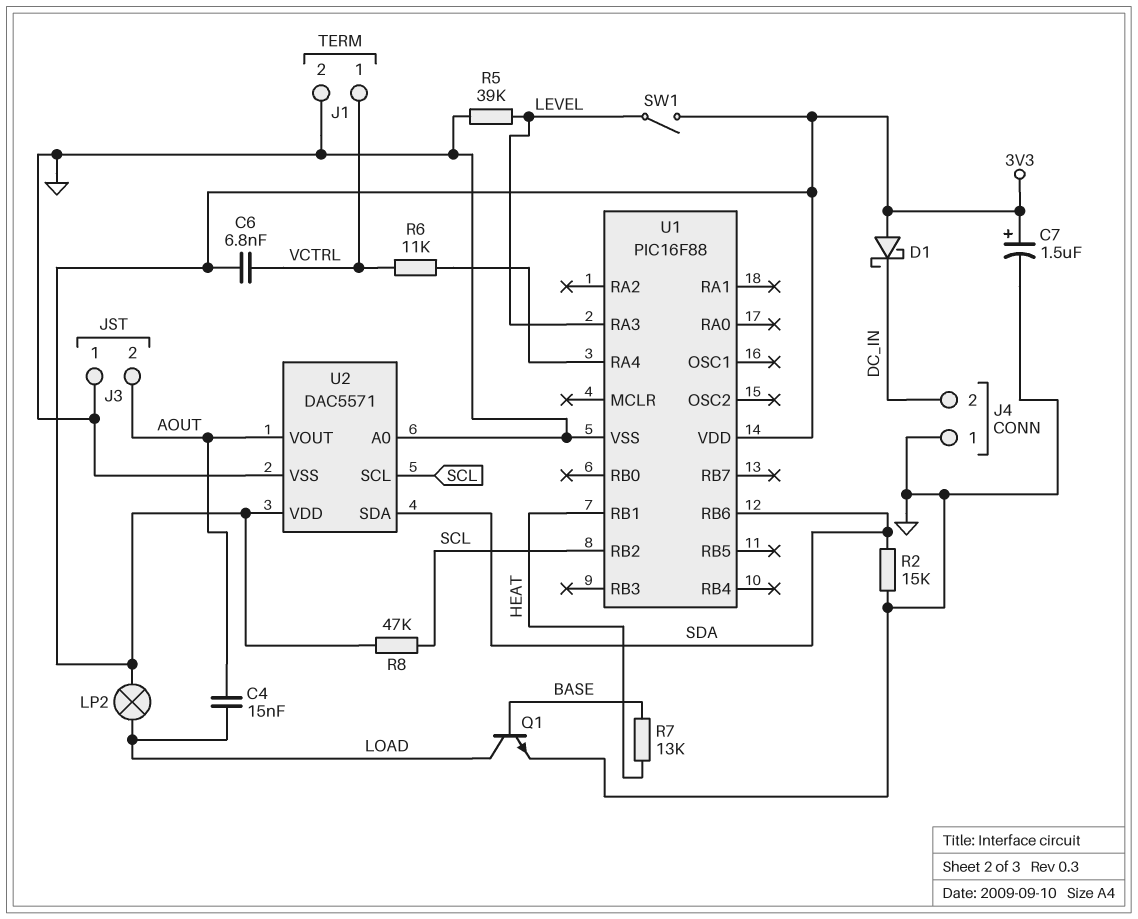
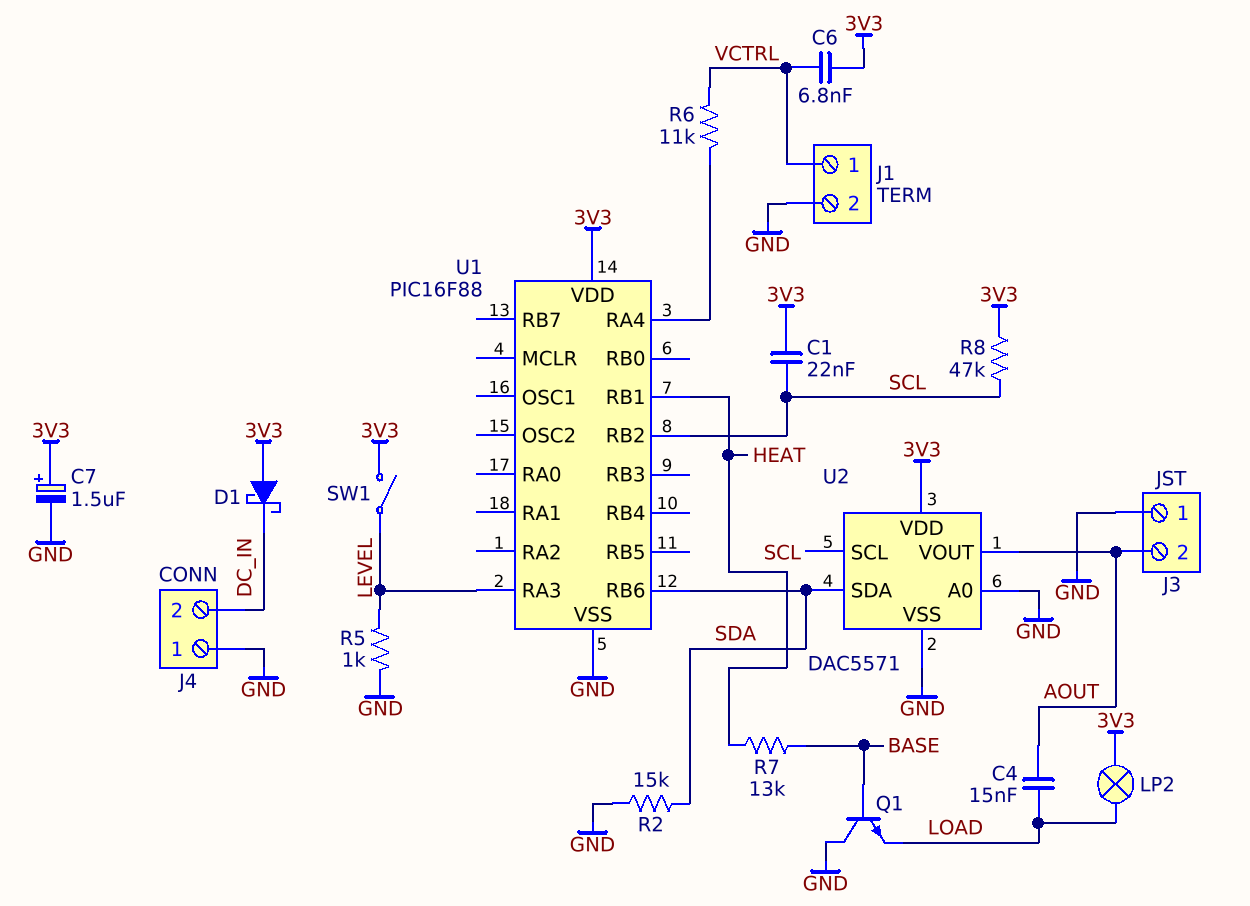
C1: none -> 22nF (3V3, SCL)
Q1: NPN (B BASE, C LOAD, E GND) -> NPN (B BASE, C GND, E LOAD)
R5: 39k (GND, LEVEL) -> 1k (GND, LEVEL)

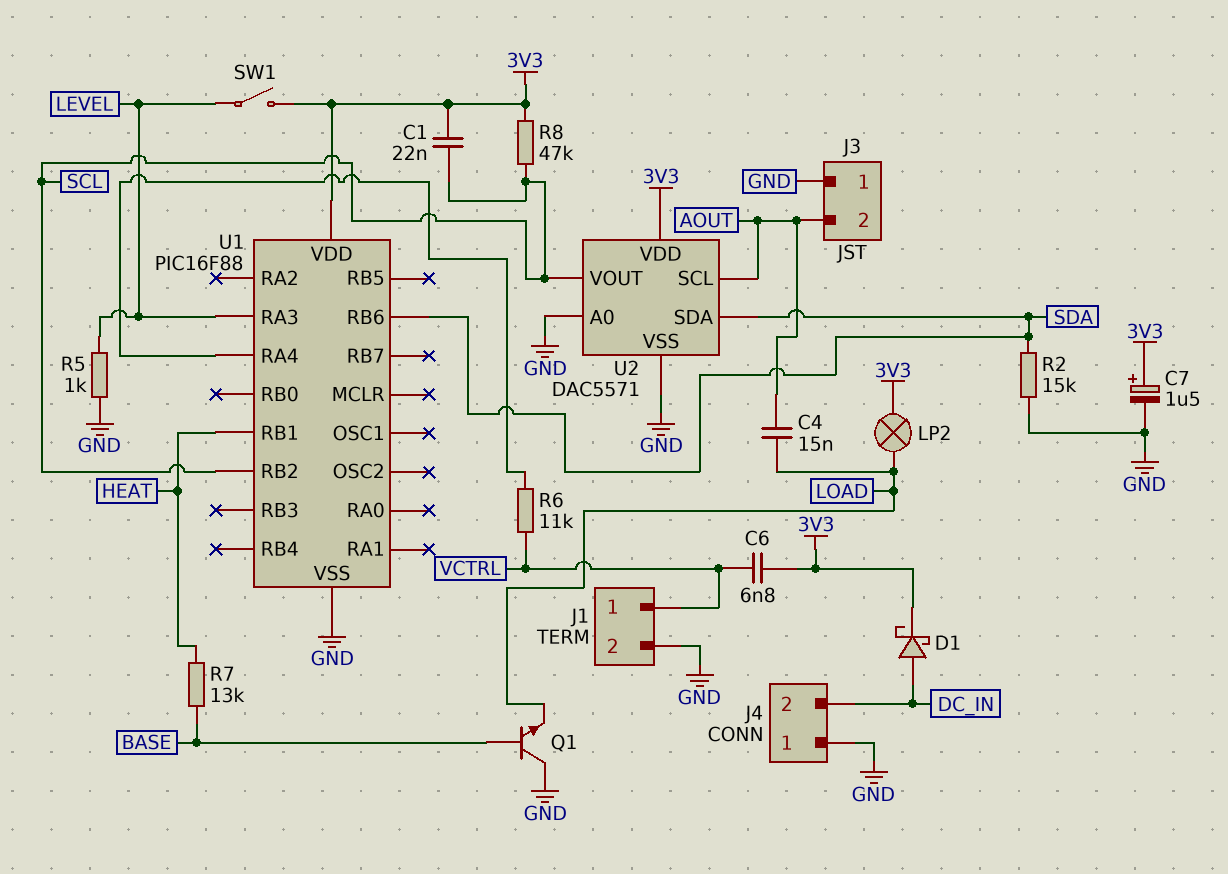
D1: schottky (A 3V3, K DC_IN) -> schottky (A DC_IN, K 3V3)
U2 pin SCL: SCL -> AOUT
U2 pin VOUT: AOUT -> SCL

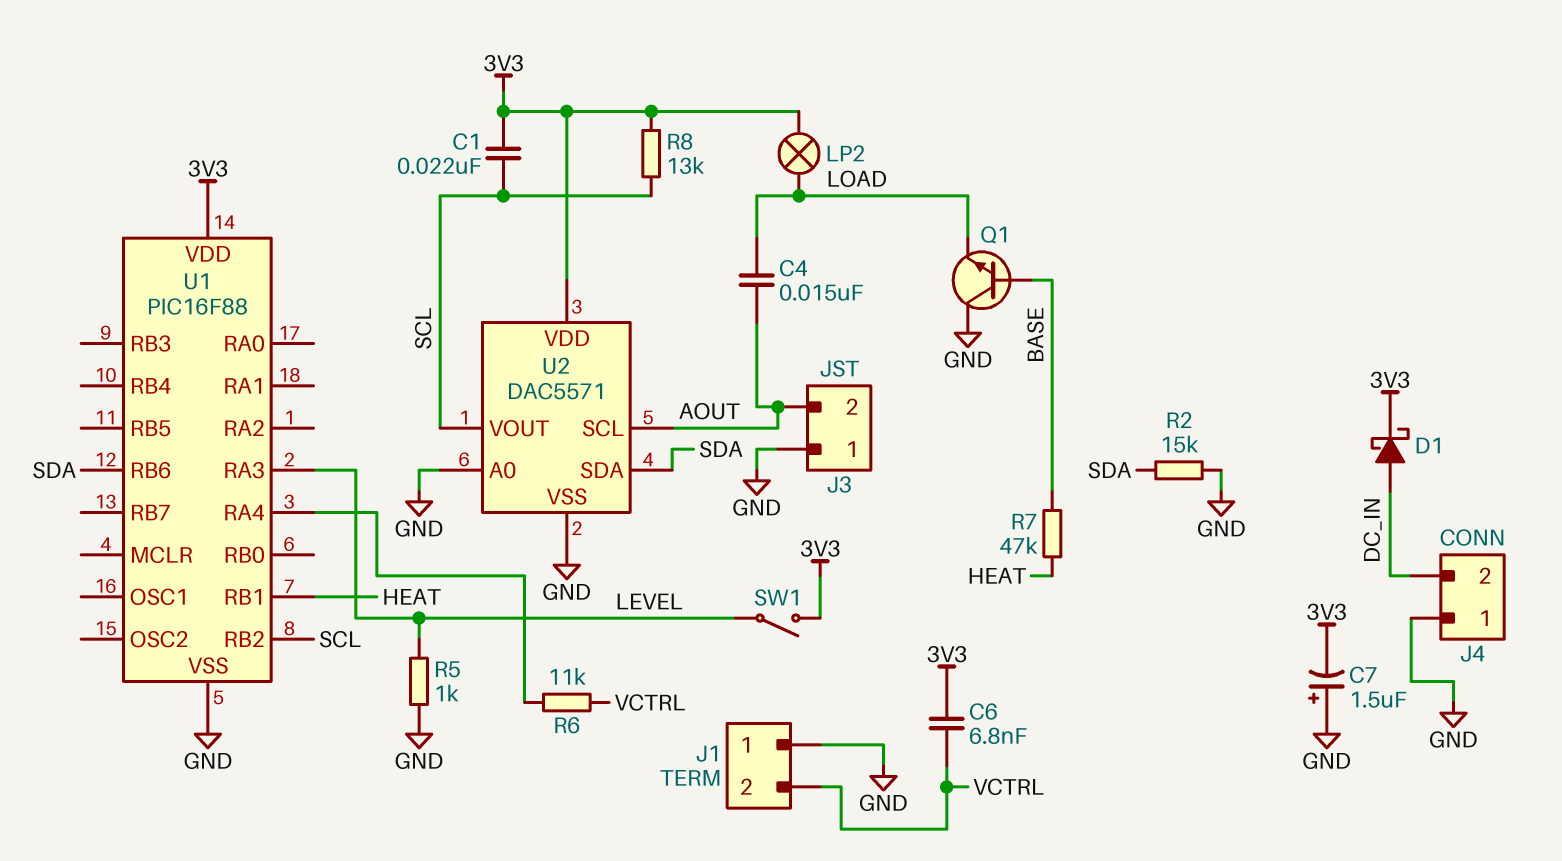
C7: 1.5uF (plus 3V3, minus GND) -> 1.5uF (plus GND, minus 3V3)
J1 pin 1: VCTRL -> GND
J1 pin 2: GND -> VCTRL
R7: 13k (BASE, HEAT) -> 47k (BASE, HEAT)
R8: 47k (3V3, SCL) -> 13k (3V3, SCL)

